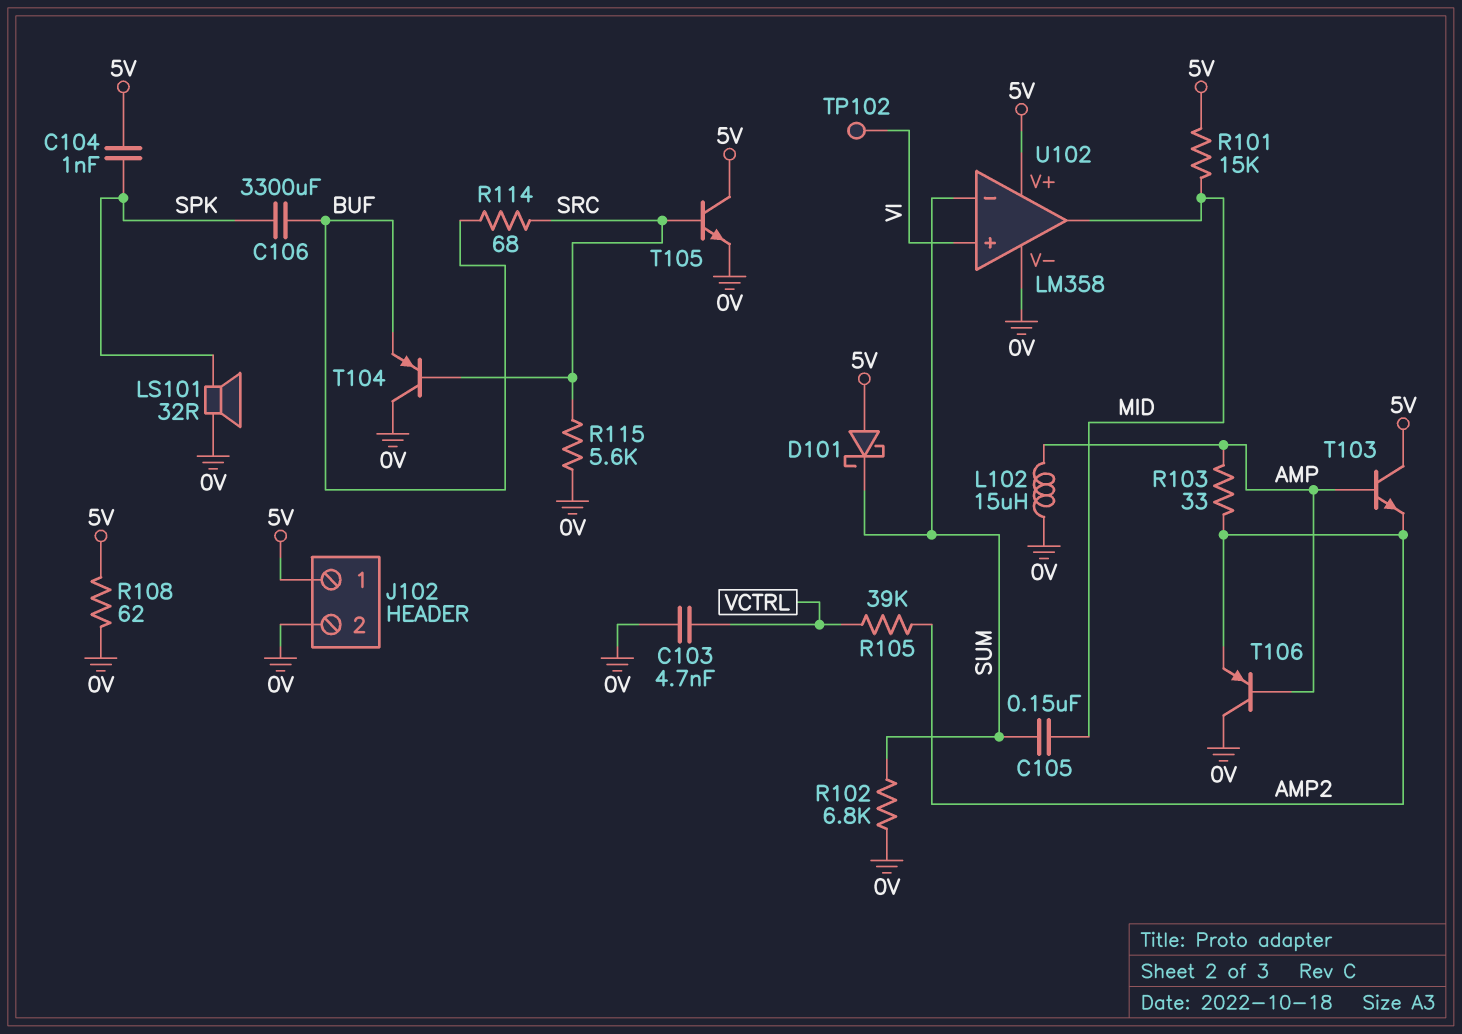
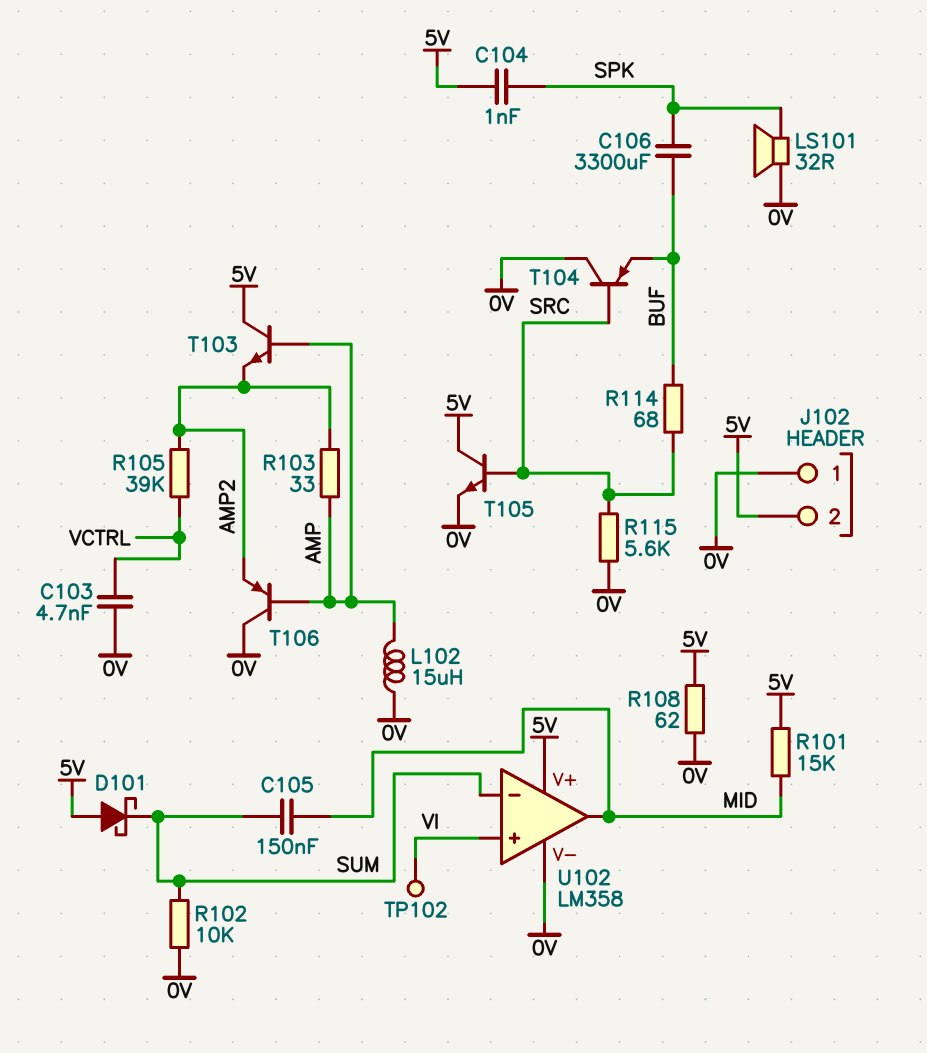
J102 pin 1: 5V -> 0V
J102 pin 2: 0V -> 5V
R102: 6.8k (0V, SUM) -> 10k (0V, SUM)

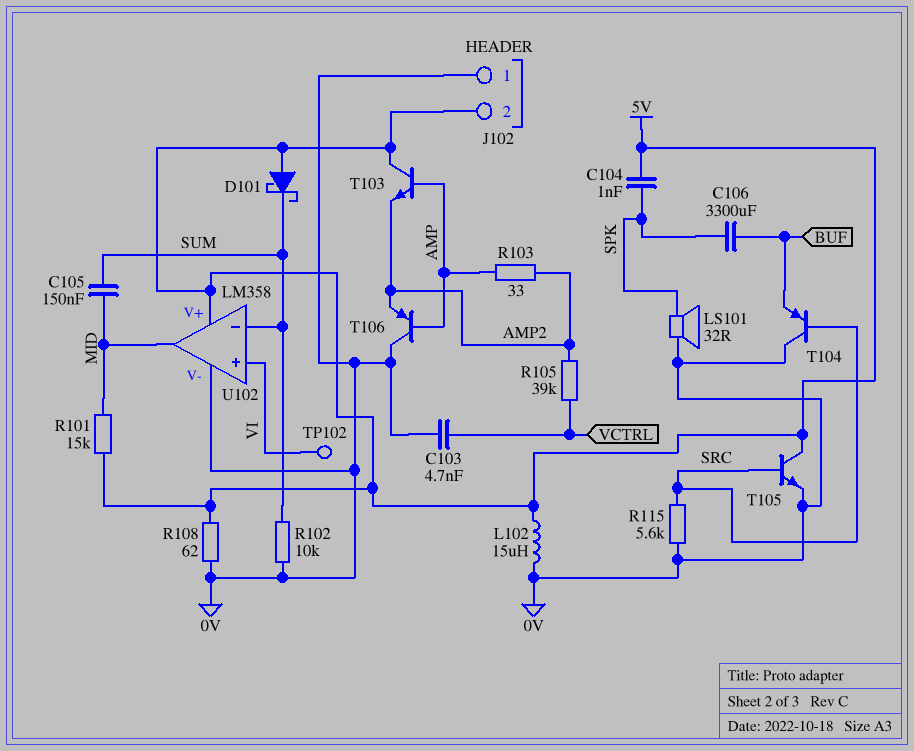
L102: 15uH (0V, AMP) -> 15uH (0V, 5V)
R114: 68 (BUF, SRC) -> none

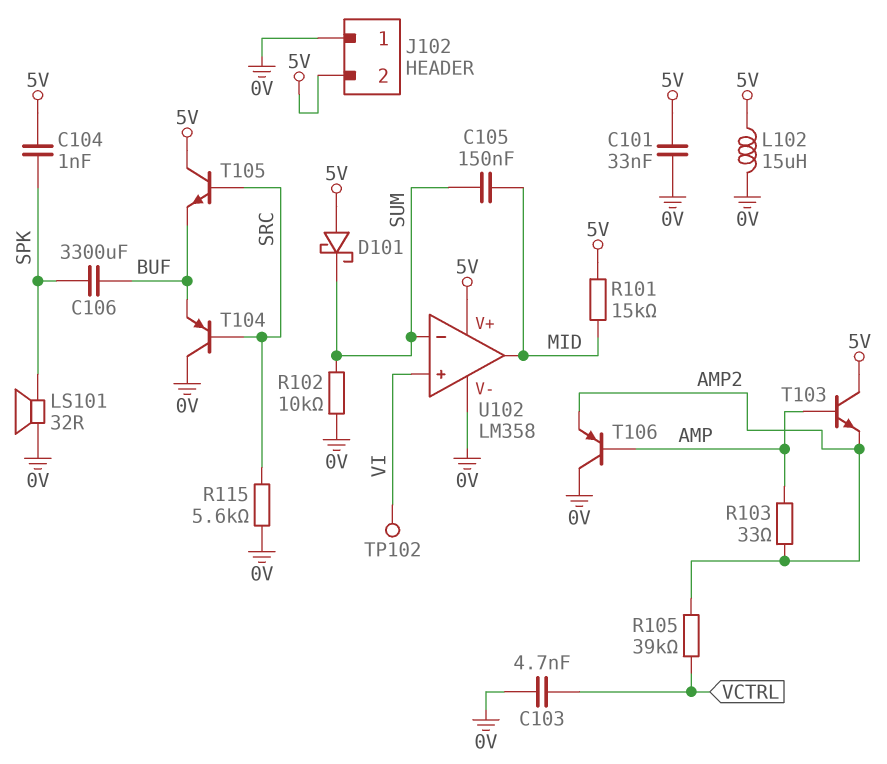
C101: none -> 33nF (0V, 5V)
R108: 62 (0V, 5V) -> none
T105: NPN (B SRC, C 5V, E 0V) -> NPN (B SRC, C 5V, E BUF)

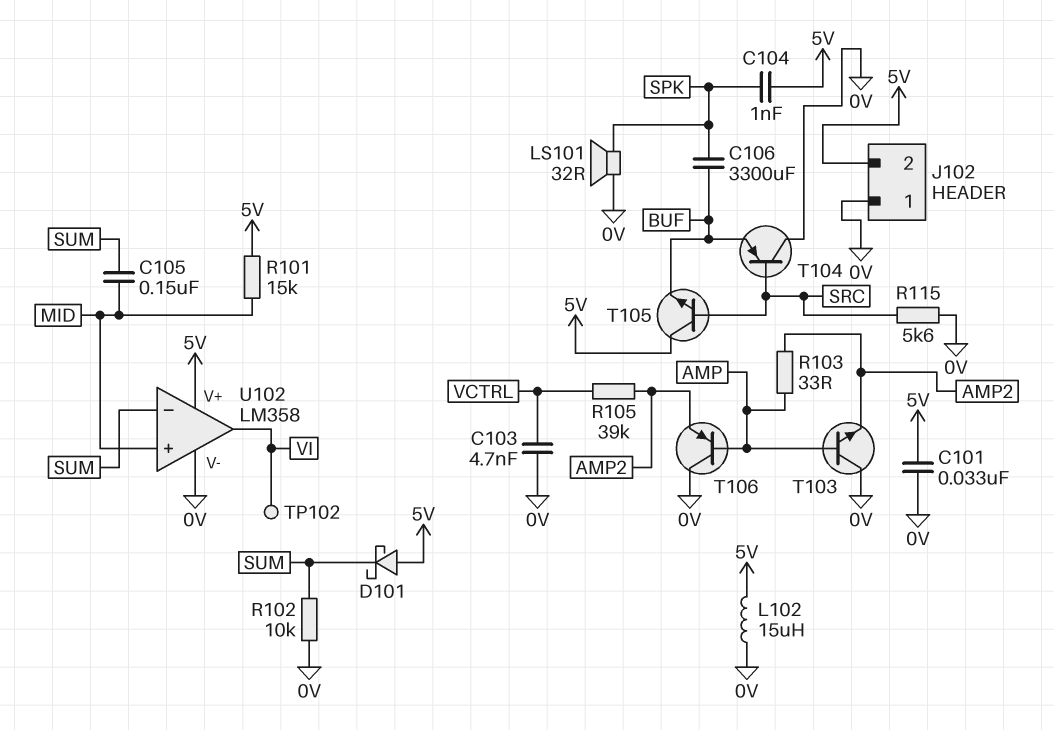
T103: NPN (B AMP, C 5V, E AMP2) -> NPN (B AMP, C 0V, E AMP2)
U102 pin in+: VI -> MID
U102 pin out: MID -> VI

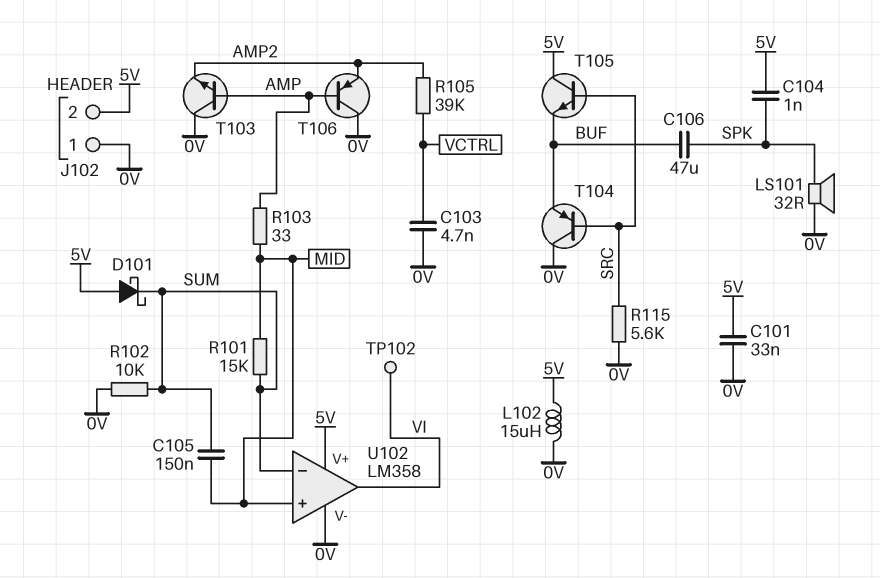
C106: 3300uF (BUF, SPK) -> 47uF (BUF, SPK)
R101: 15k (5V, MID) -> 15k (MID, SUM)
R103: 33 (AMP, AMP2) -> 33 (AMP, MID)

